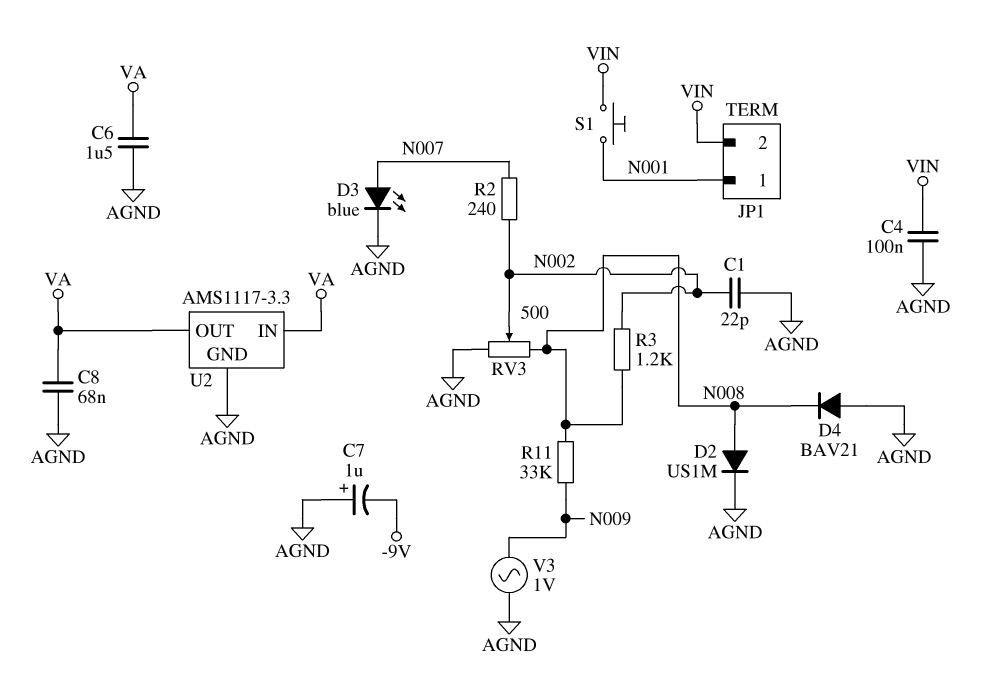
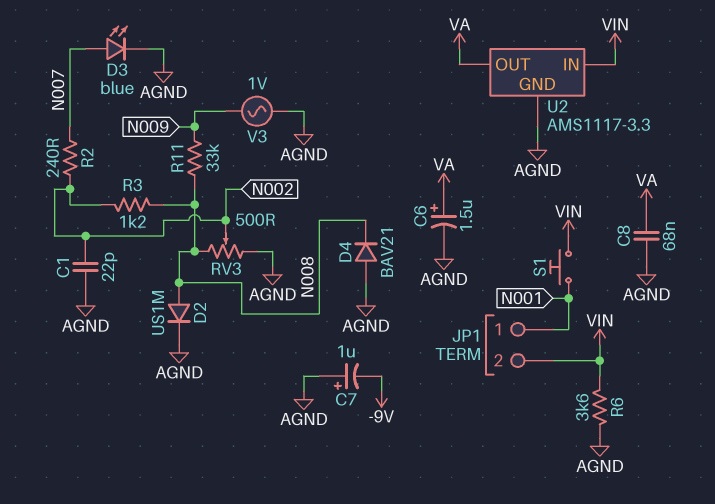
C4: 100nF (AGND, VIN) -> none
C6: 1.5uF (AGND, VA) -> 1.5uF (plus VA, minus AGND)
R6: none -> 3.6k (AGND, VIN)
U2 pin IN: VA -> VIN

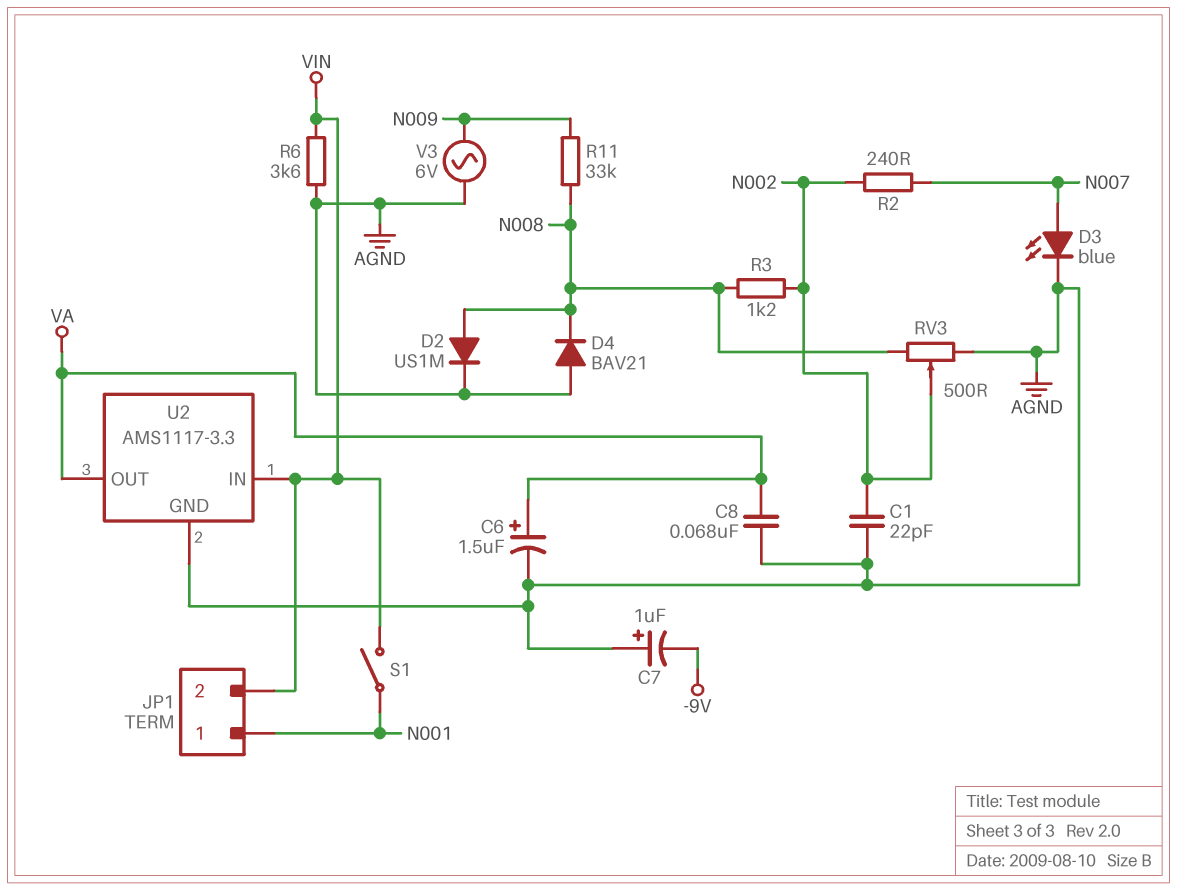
S1: button (N001, VIN) -> switch (N001, VIN)
V3: AC 1V (AGND, N009) -> AC 6V (AGND, N009)

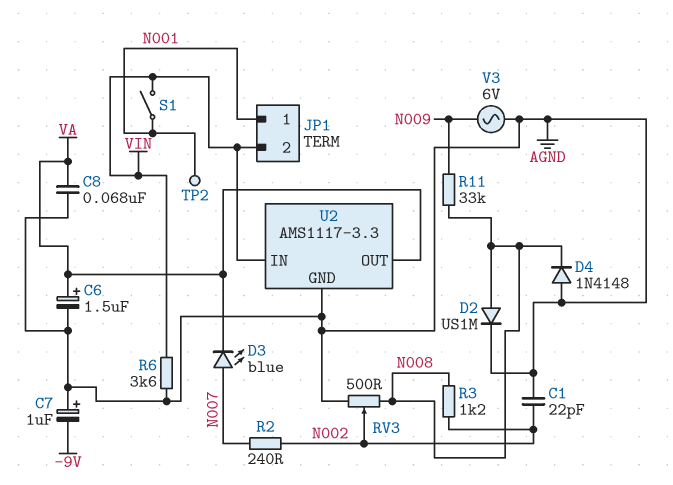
D3: LED blue (A N007, K AGND) -> LED blue (A N007, K VA)
D4: diode BAV21 (A AGND, K N008) -> diode 1N4148 (A AGND, K N008)
TP2: none -> test point (N001)

